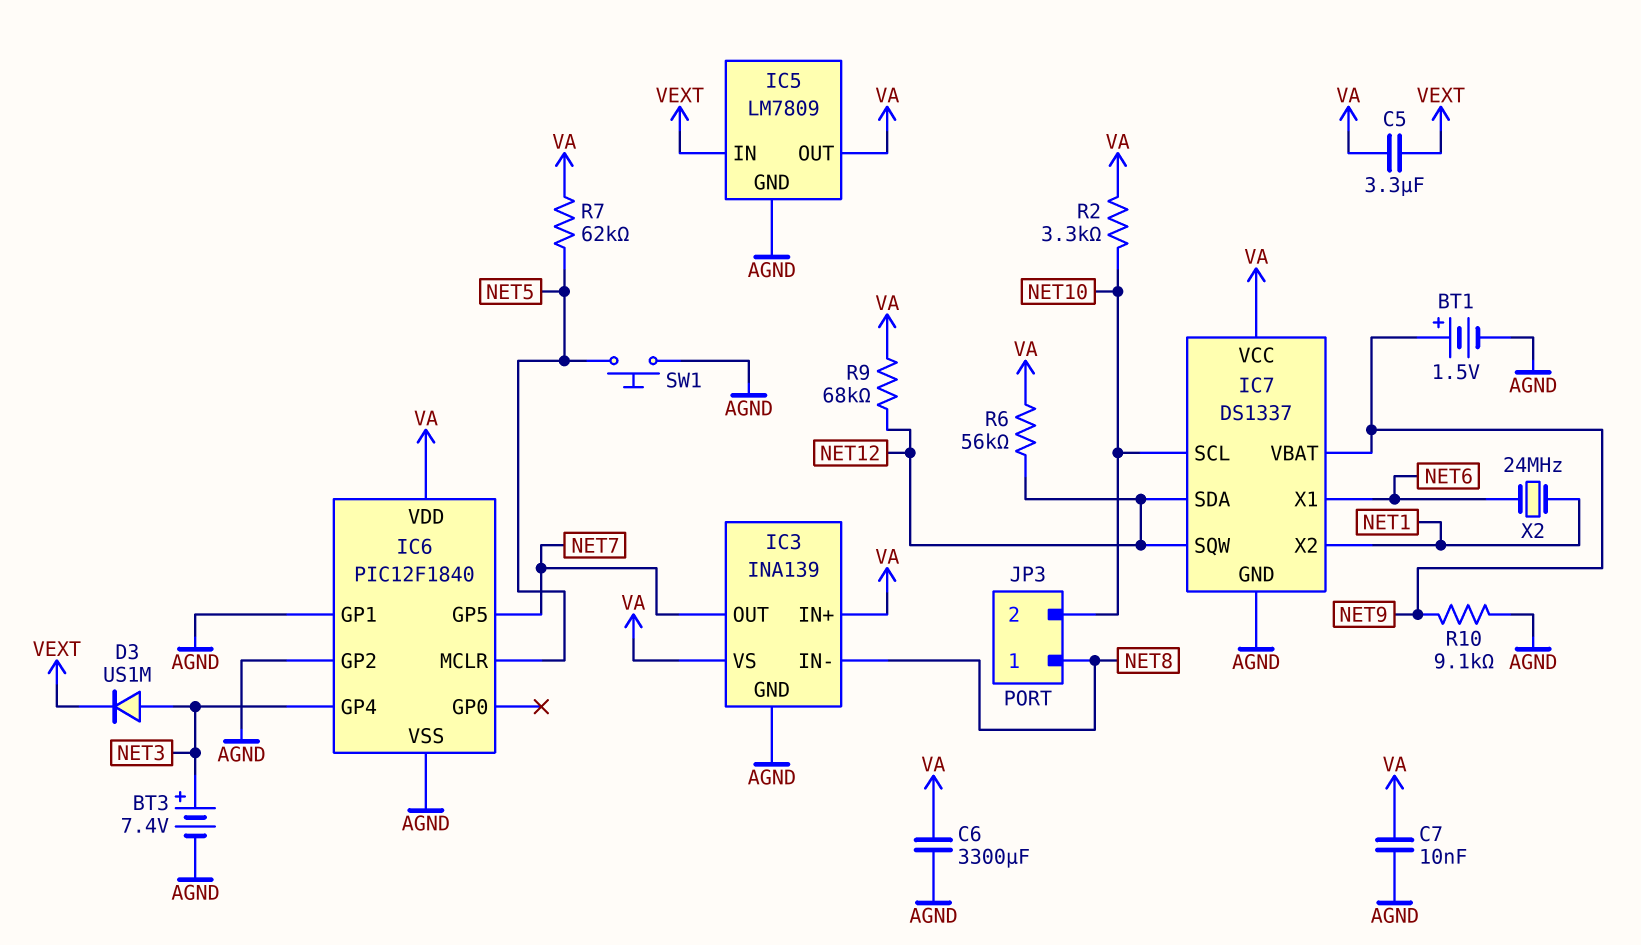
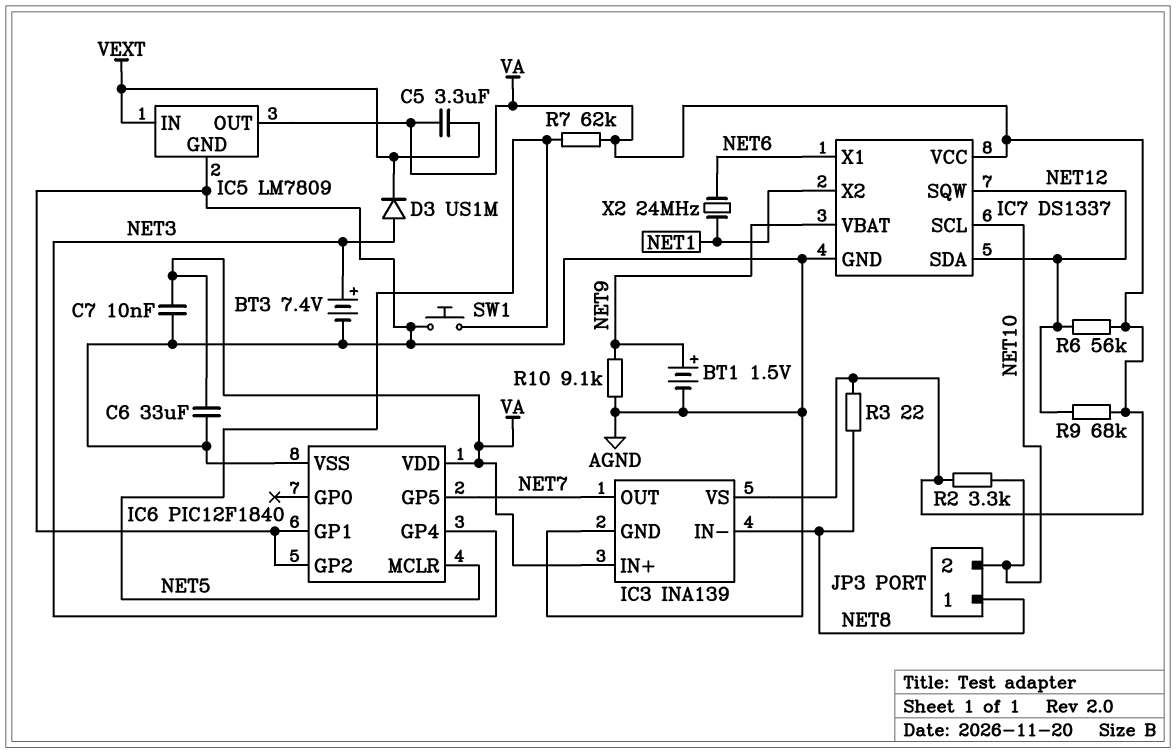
C6: 3300uF (AGND, VA) -> 33uF (AGND, VA)
R3: none -> 22 (NET8, VA)

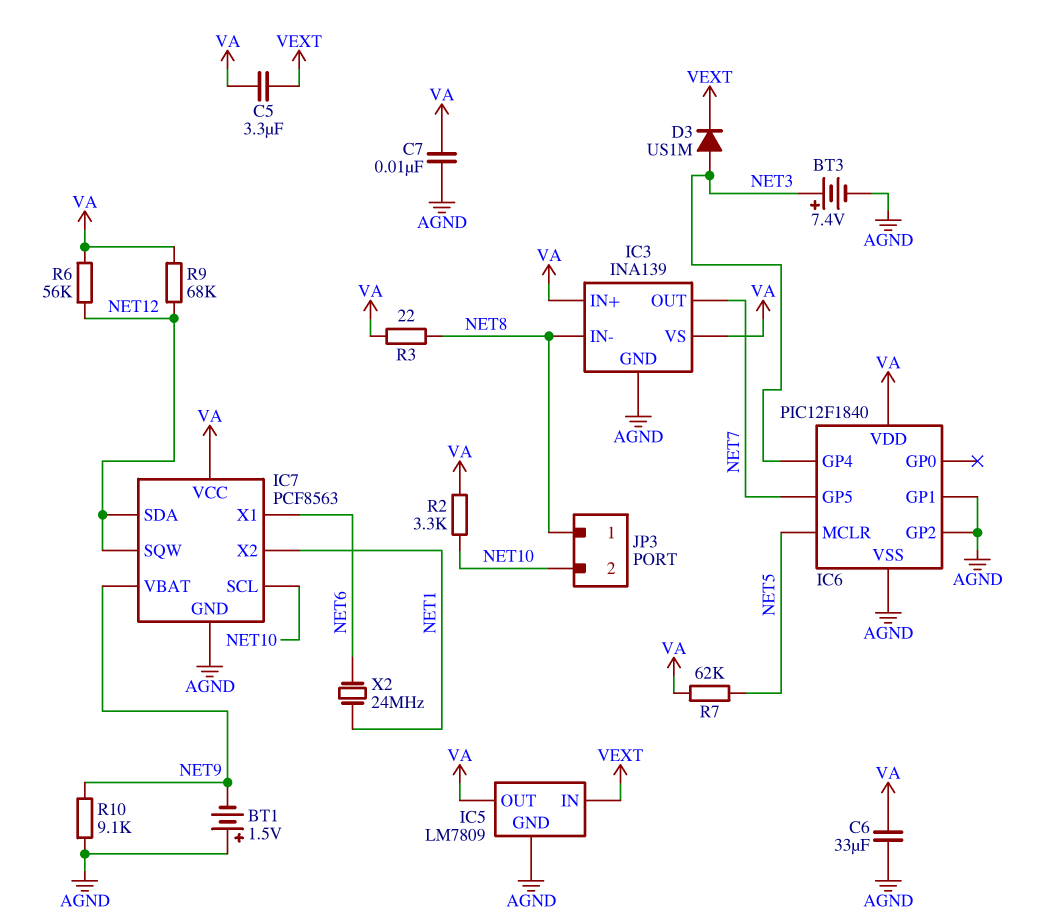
BT1: 1.5V (plus NET9, minus AGND) -> 1.5V (plus AGND, minus NET9)
IC7: DS1337 -> PCF8563
SW1: button (AGND, NET5) -> none

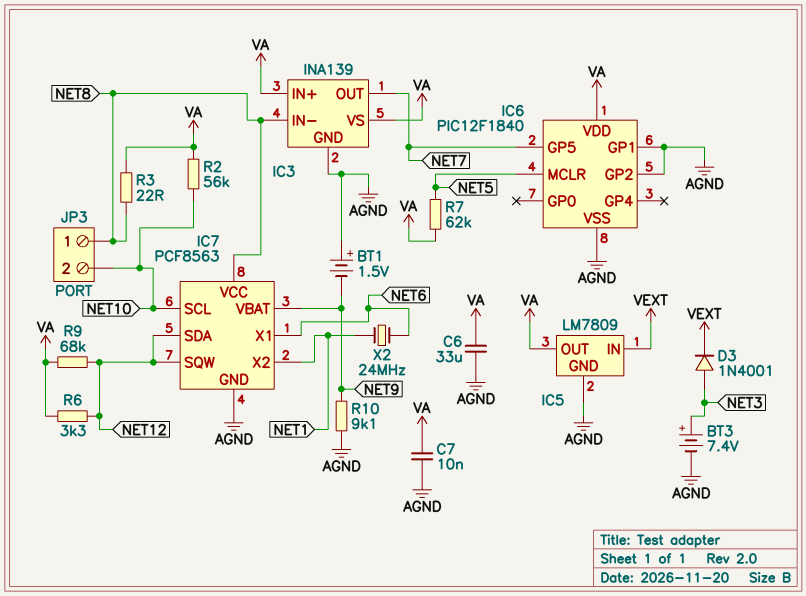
C5: 3.3uF (VA, VEXT) -> none
D3: diode US1M (A NET3, K VEXT) -> diode 1N4001 (A NET3, K VEXT)
IC6 pin GP4: NET3 -> none
IC7 pin VCC: VA -> NET8
R2: 3.3k (NET10, VA) -> 56k (NET10, VA)
R6: 56k (NET12, VA) -> 3.3k (NET12, VA)

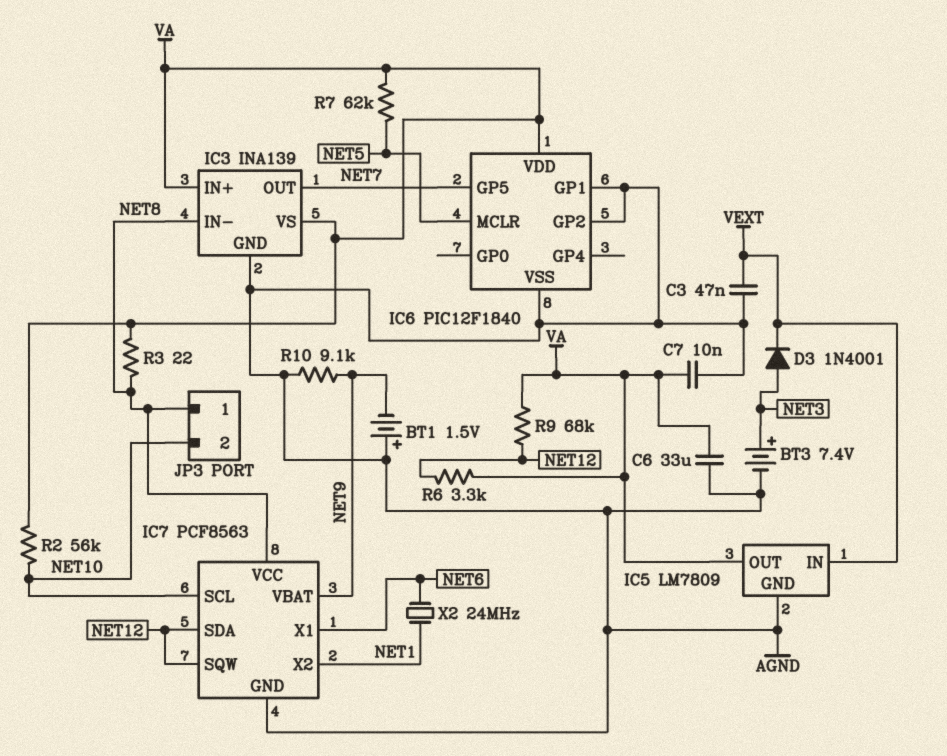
C3: none -> 47nF (AGND, VEXT)

